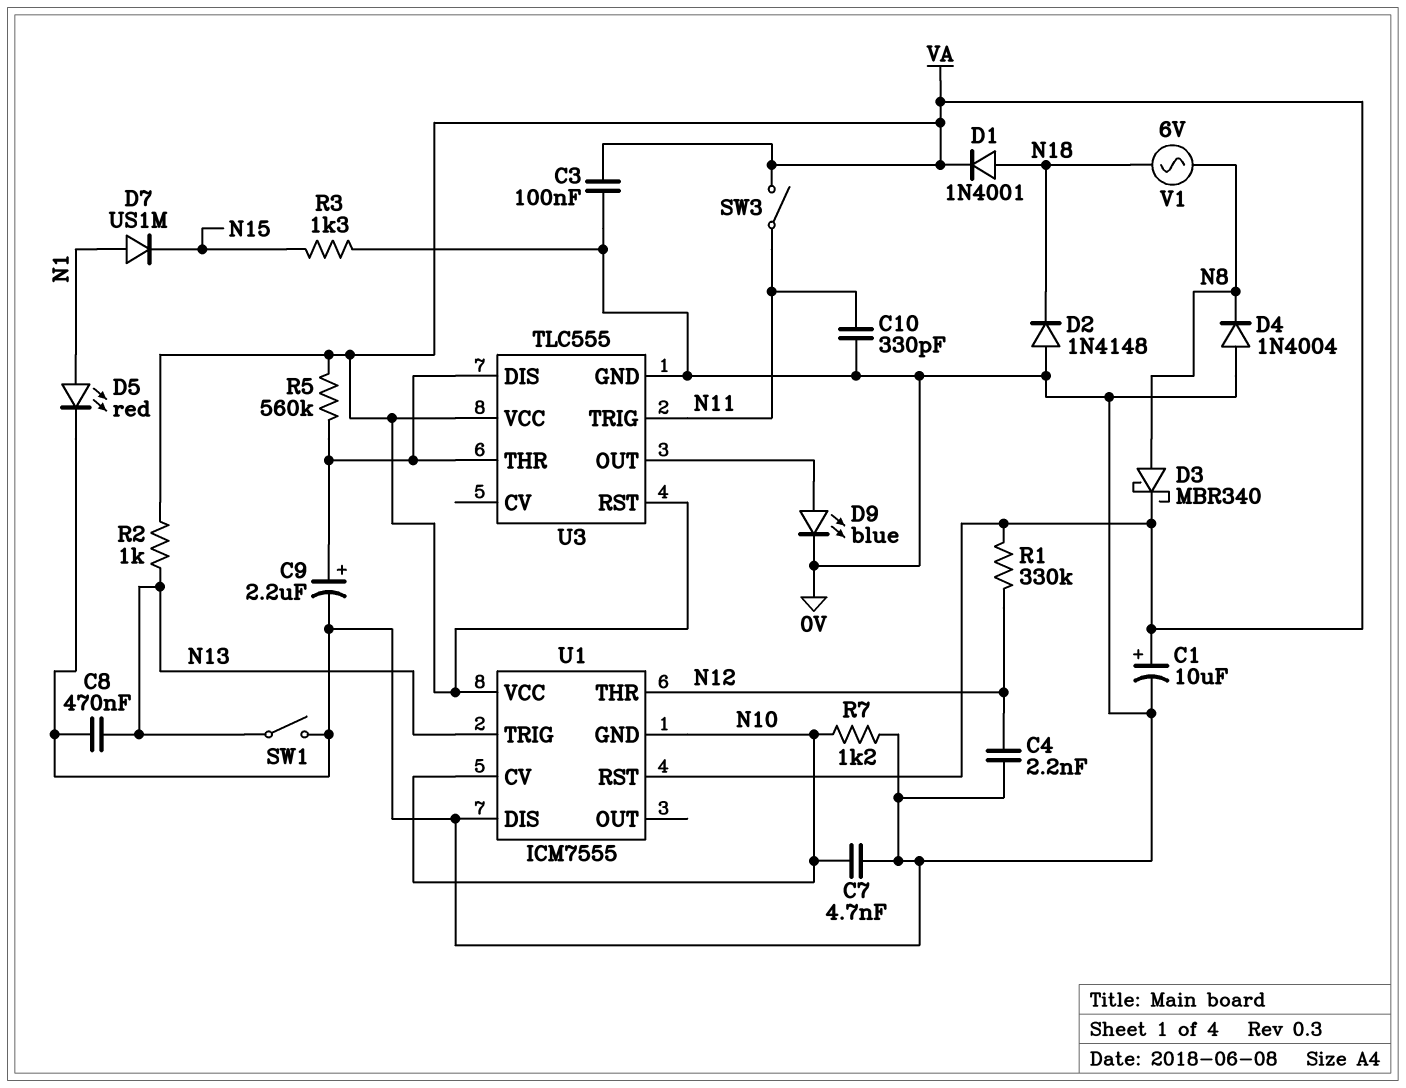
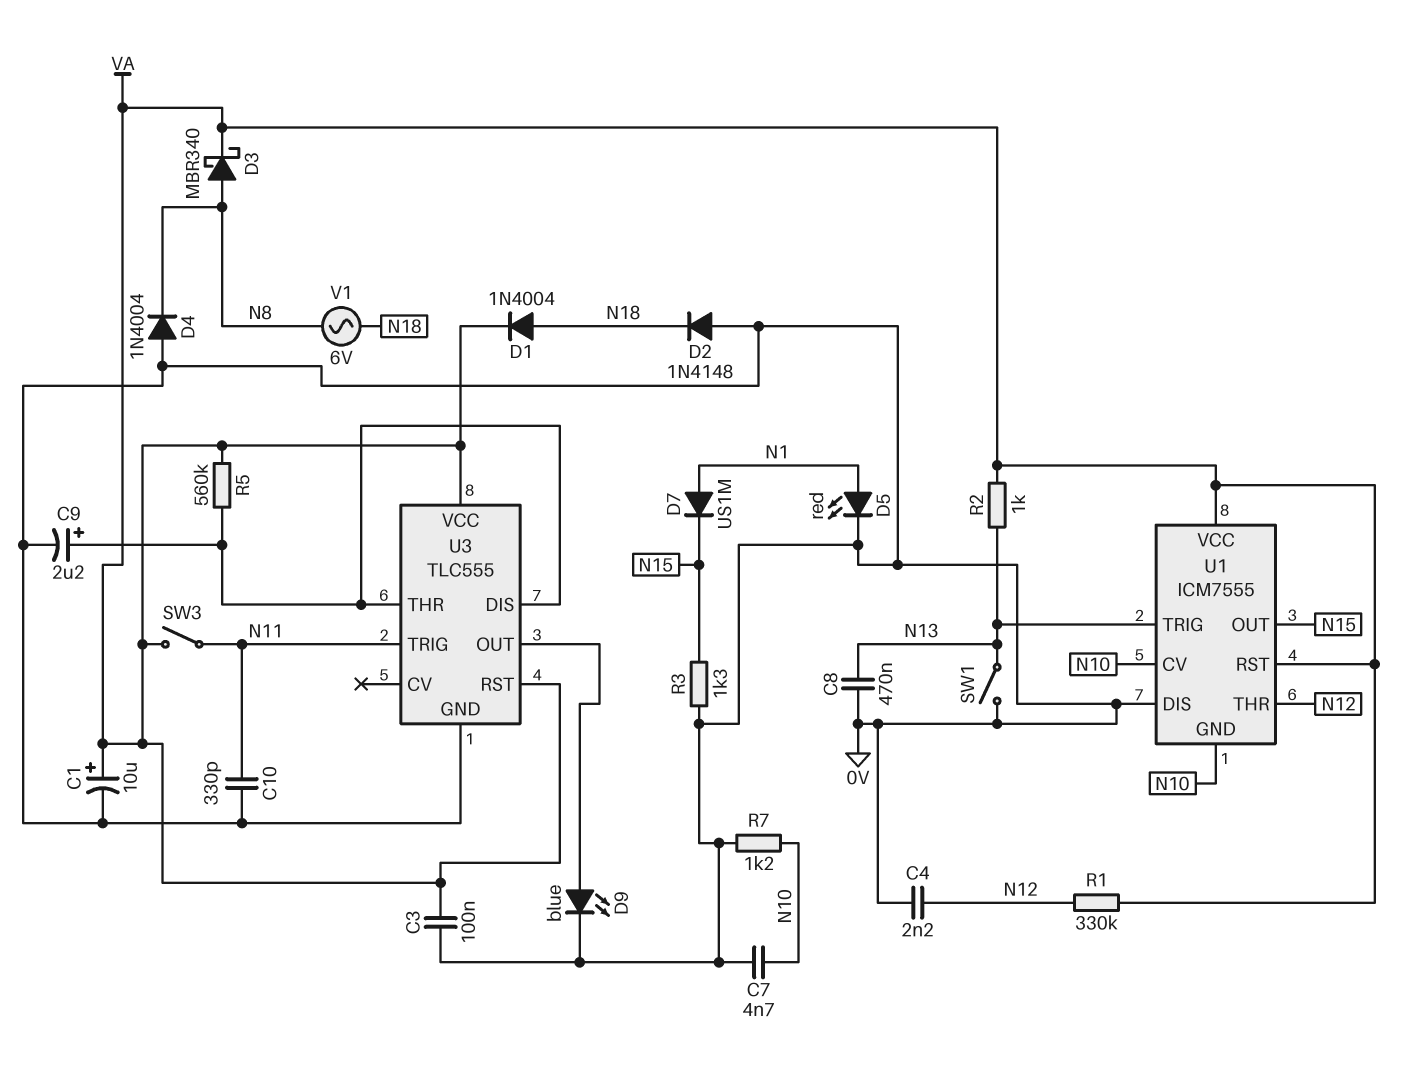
D1: diode 1N4001 (A N18, K VA) -> diode 1N4004 (A N18, K VA)
U1 pin OUT: none -> N15

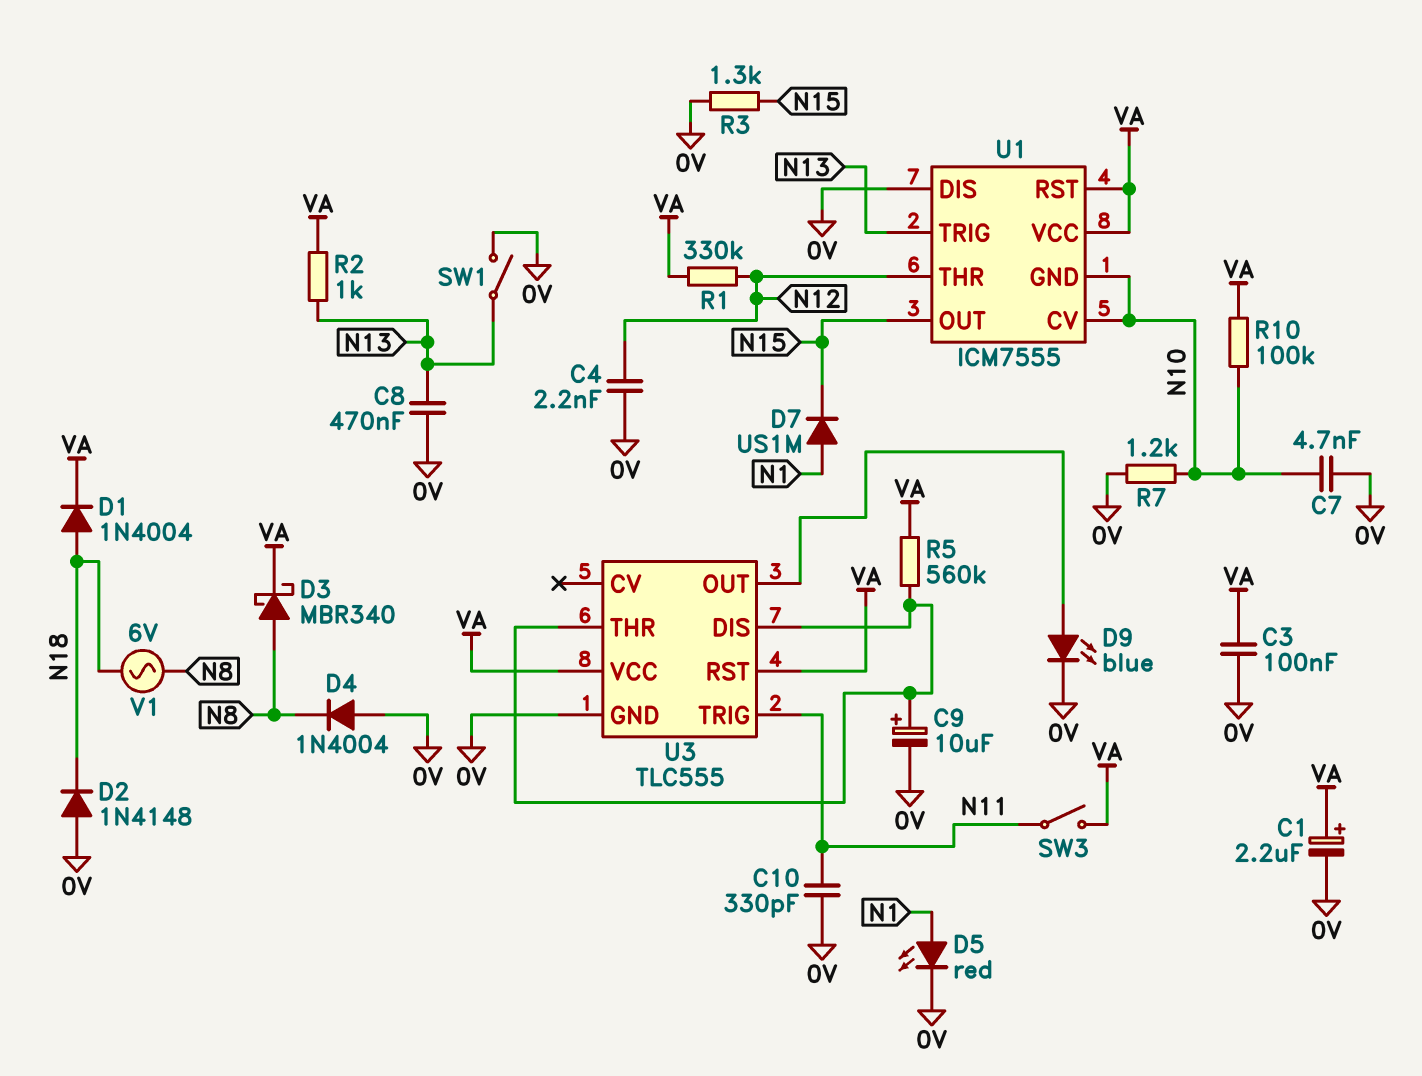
C1: 10uF (plus VA, minus 0V) -> 2.2uF (plus VA, minus 0V)
C9: 2.2uF (plus U3/DIS, minus 0V) -> 10uF (plus U3/DIS, minus 0V)
R10: none -> 100k (N10, VA)

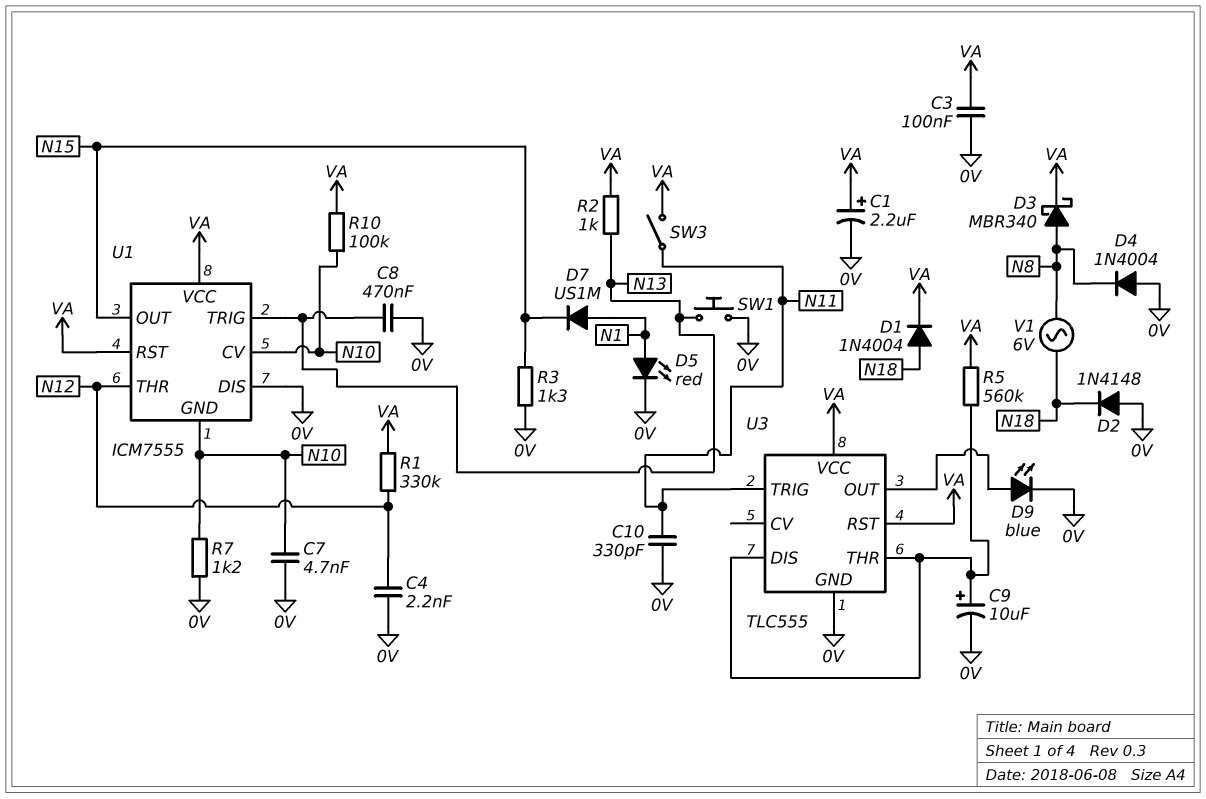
SW1: switch (0V, N13) -> button (0V, N13)

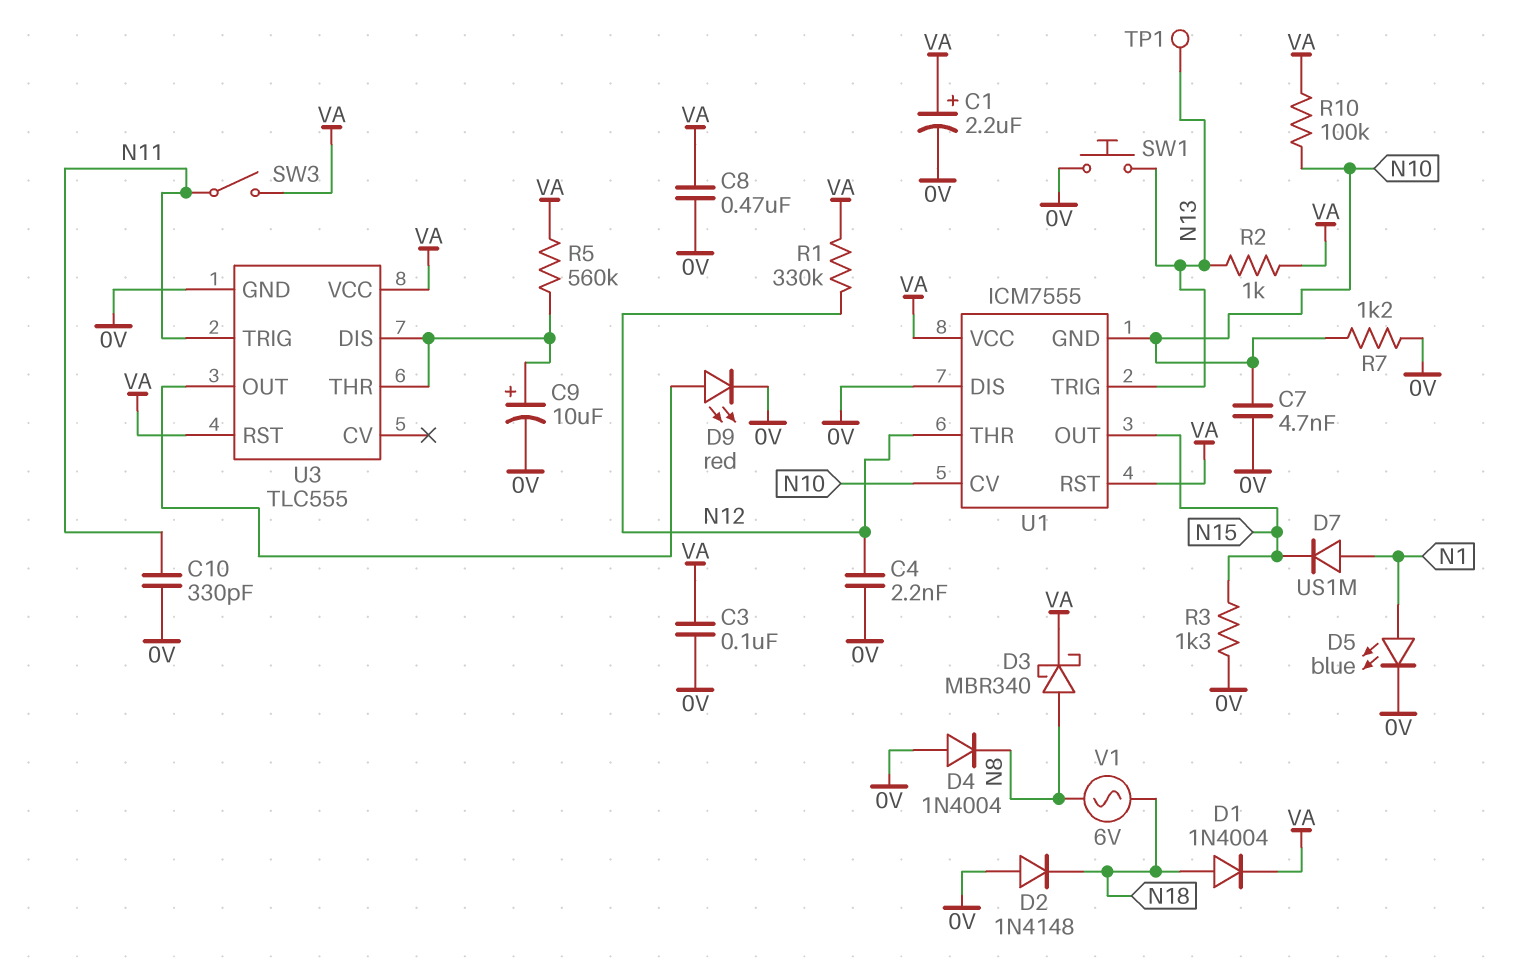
C8: 470nF (0V, N13) -> 470nF (0V, VA)
D5: LED red (A N1, K 0V) -> LED blue (A N1, K 0V)
D9: LED blue (A U3/OUT, K 0V) -> LED red (A U3/OUT, K 0V)
TP1: none -> test point (N13)

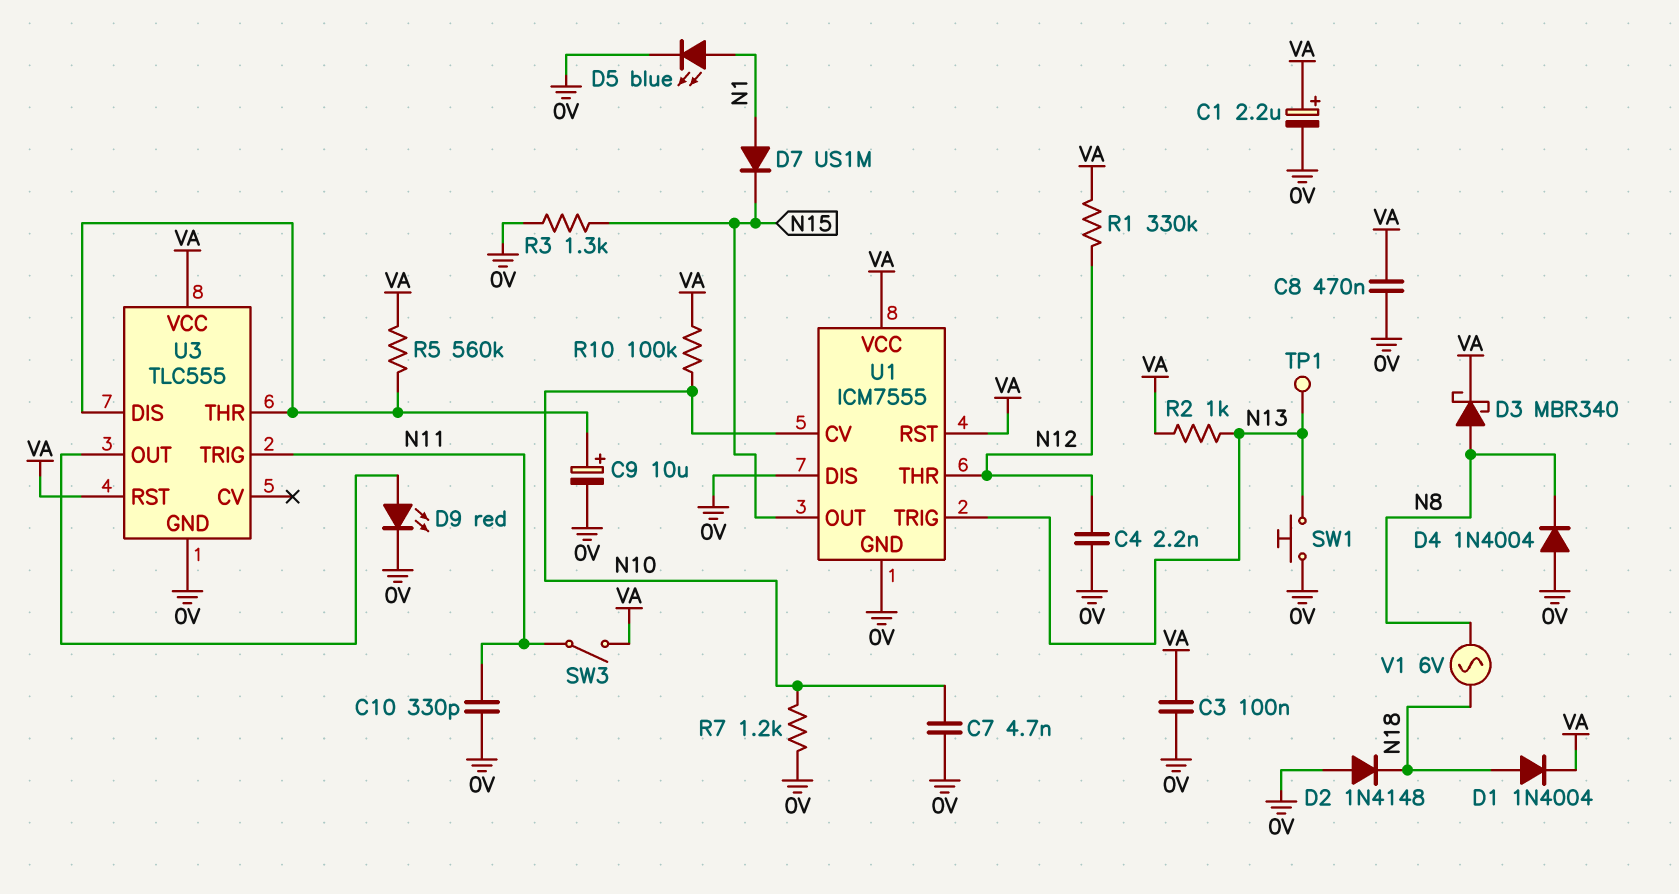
U1 pin GND: N10 -> 0V

